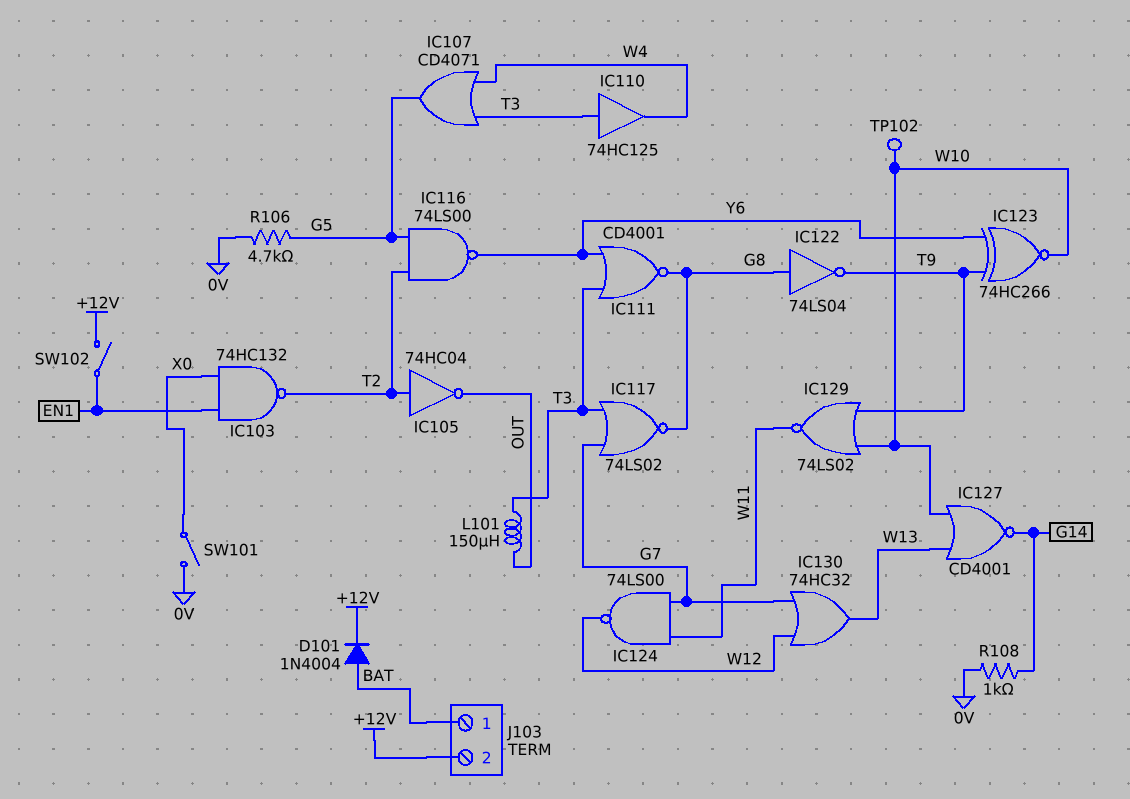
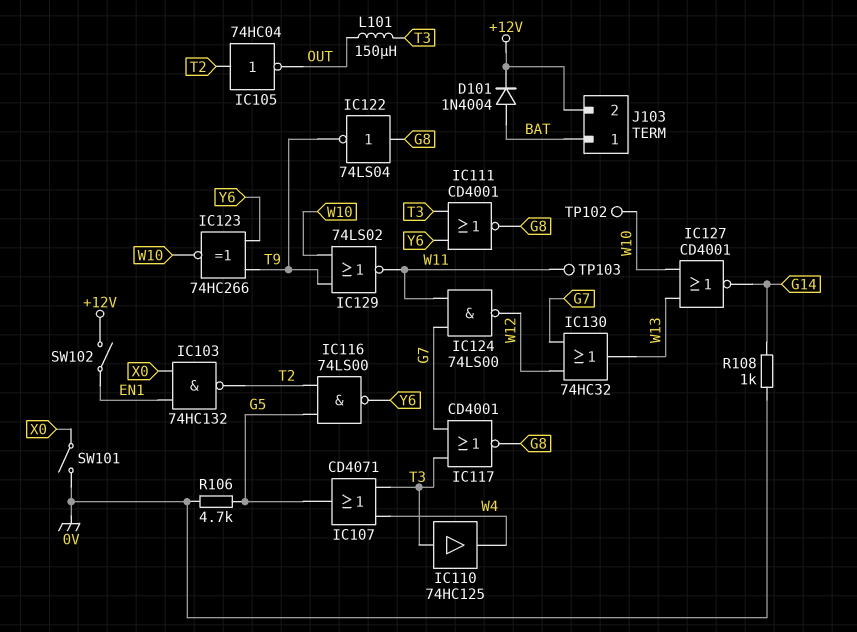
IC117: NOR 74LS02 (in G7, in T3, out G8) -> NOR CD4001 (in G7, in T3, out G8)
TP103: none -> test point (W11)

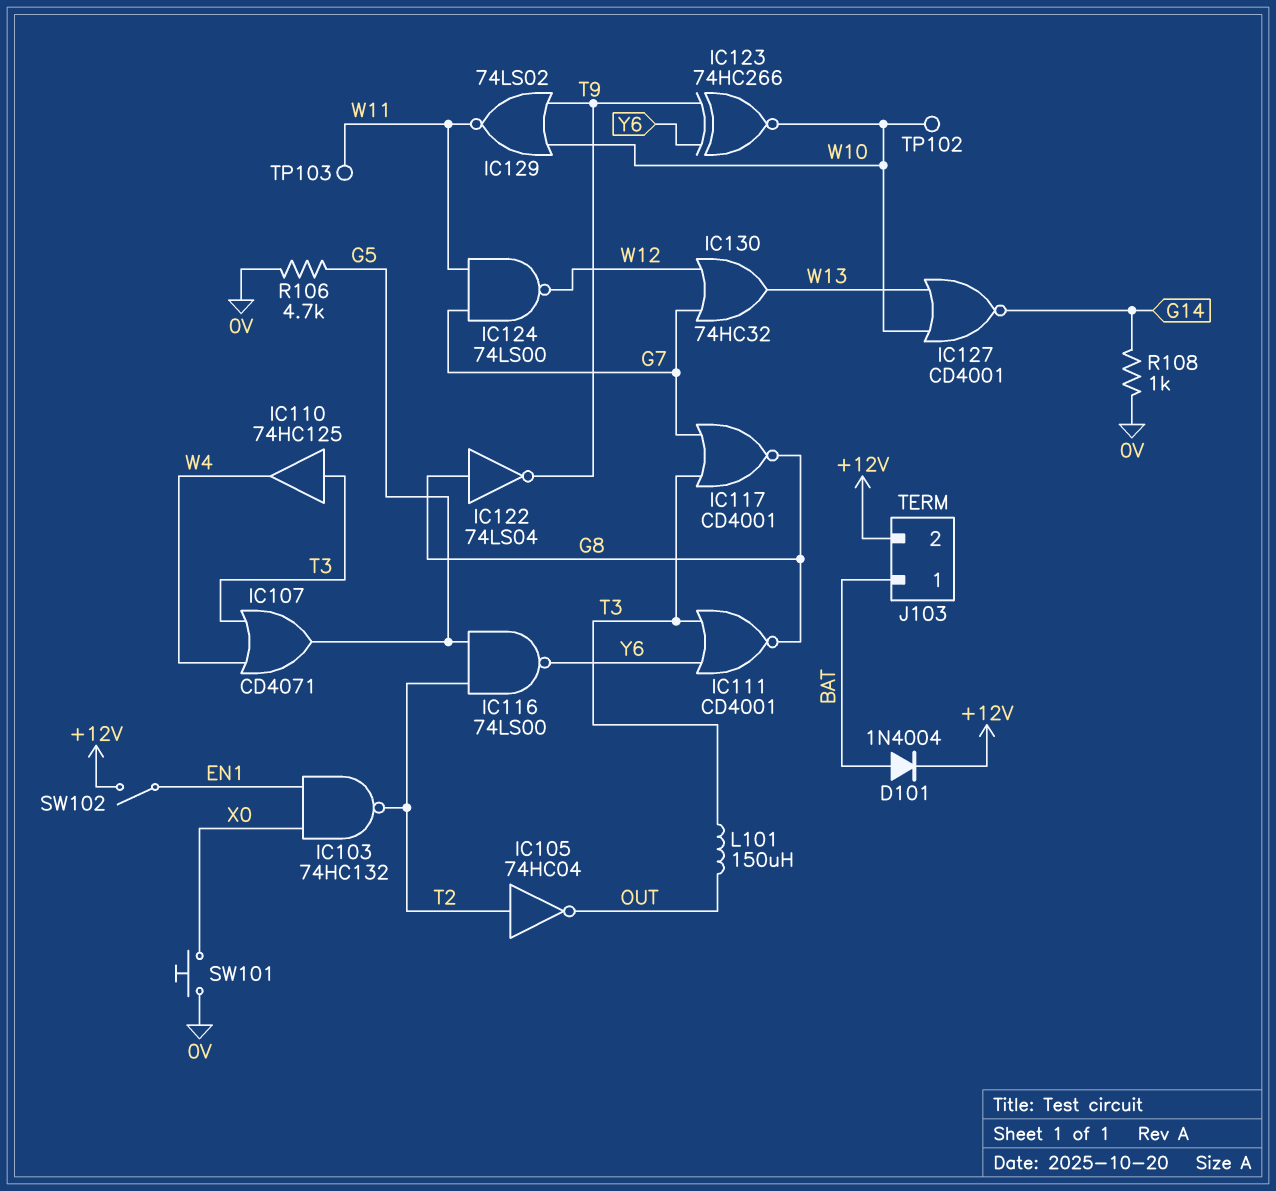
SW101: switch (0V, X0) -> button (0V, X0)

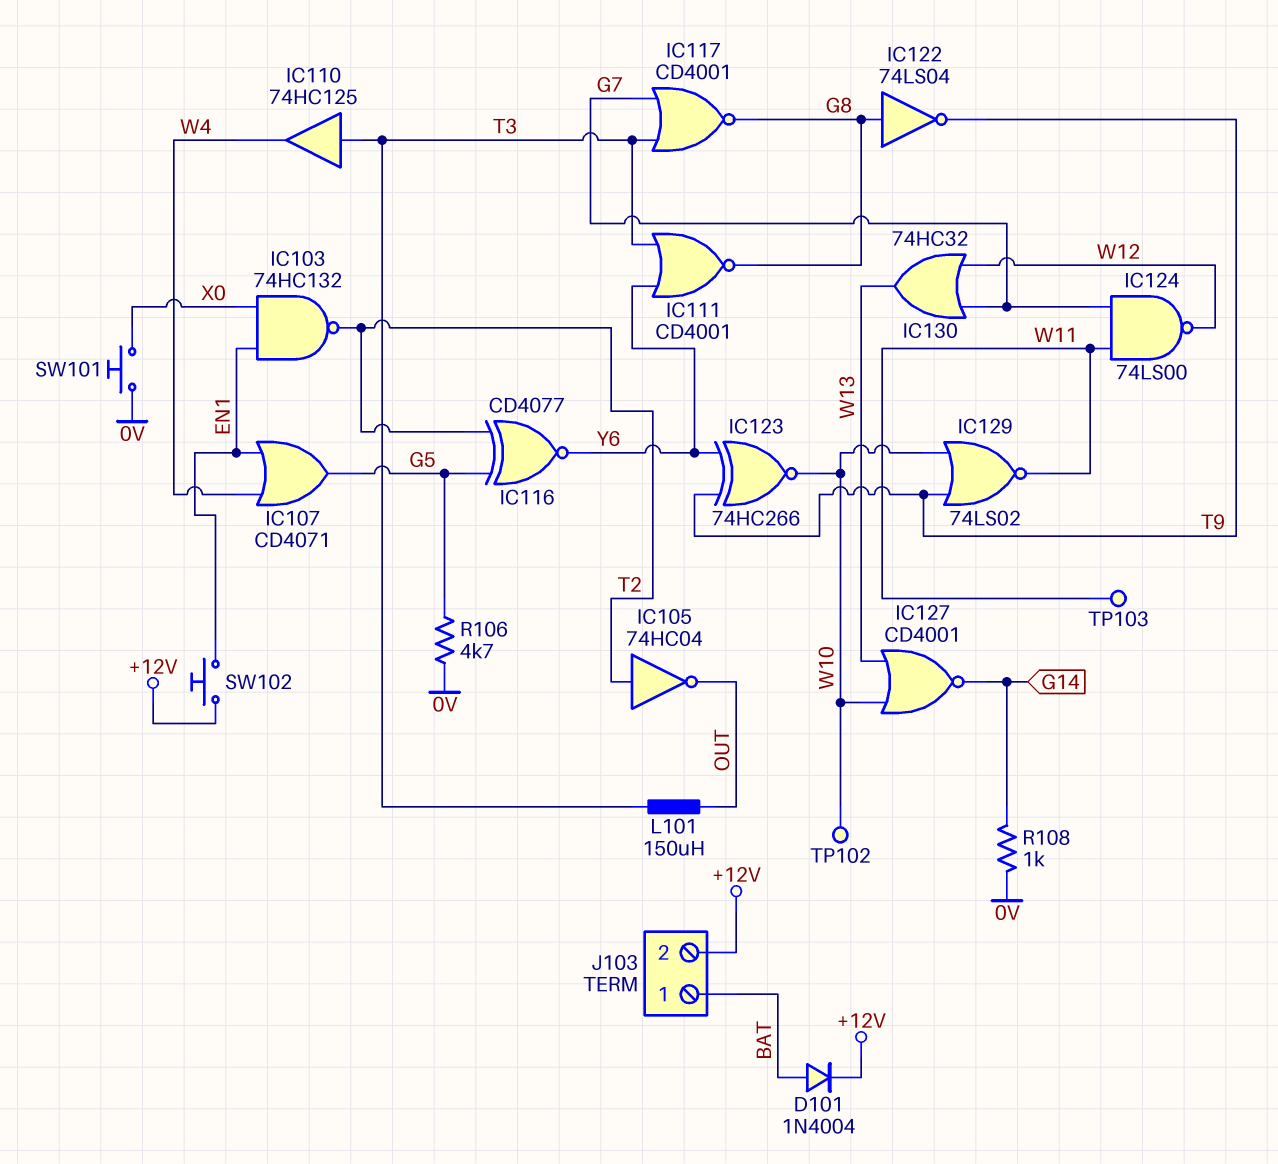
IC107: OR CD4071 (in T3, in W4, out G5) -> OR CD4071 (in EN1, in W4, out G5)
IC116: NAND 74LS00 (in G5, in T2, out Y6) -> XNOR CD4077 (in G5, in T2, out Y6)
SW102: switch (+12V, EN1) -> button (+12V, EN1)

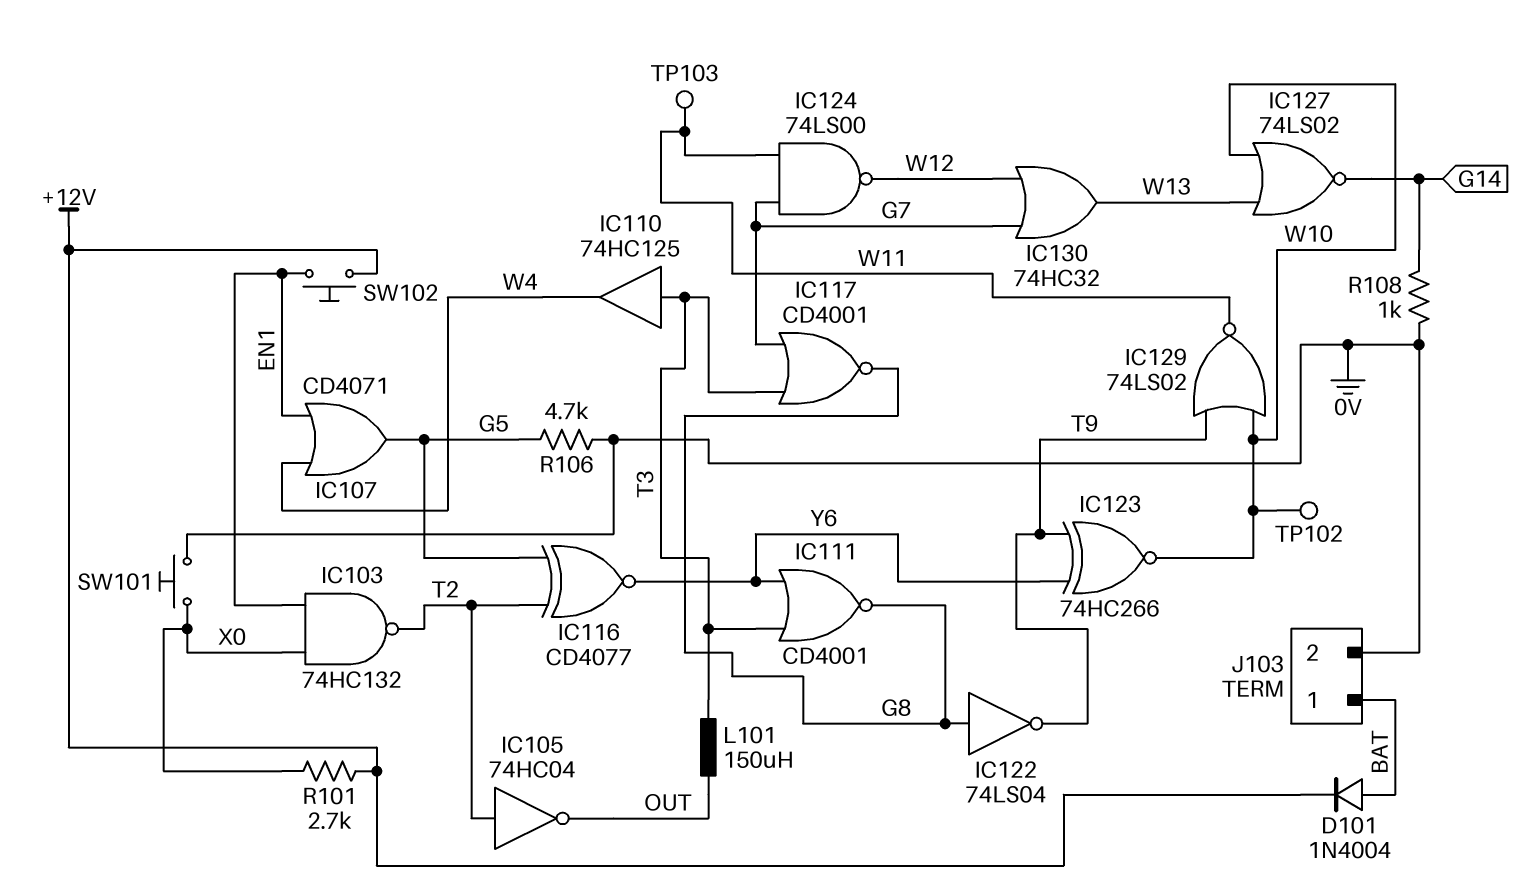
IC127: NOR CD4001 (in W10, in W13, out G14) -> NOR 74LS02 (in W10, in W13, out G14)
J103 pin 2: +12V -> 0V
R101: none -> 2.7k (+12V, X0)

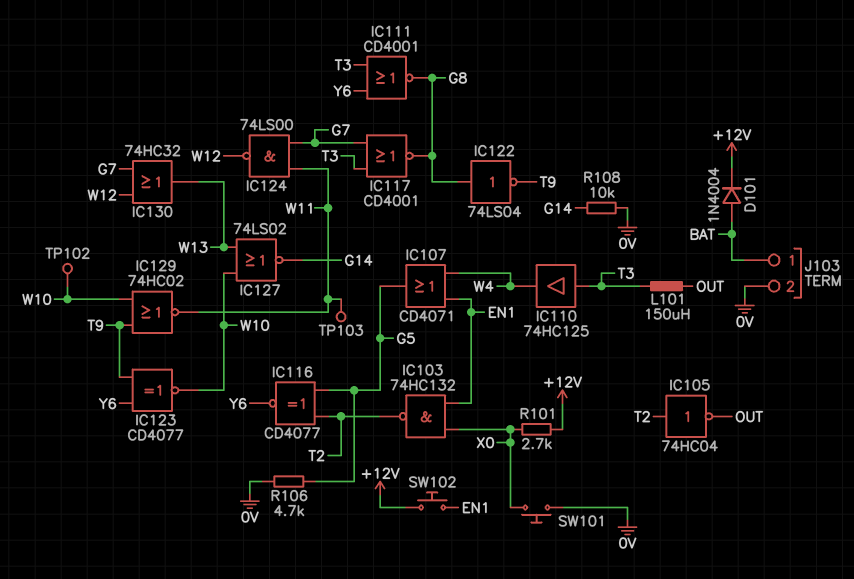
IC123: XNOR 74HC266 (in T9, in Y6, out W10) -> XNOR CD4077 (in T9, in Y6, out W10)
IC129: NOR 74LS02 (in T9, in W10, out W11) -> NOR 74HC02 (in T9, in W10, out W11)
R108: 1k (0V, G14) -> 10k (0V, G14)

